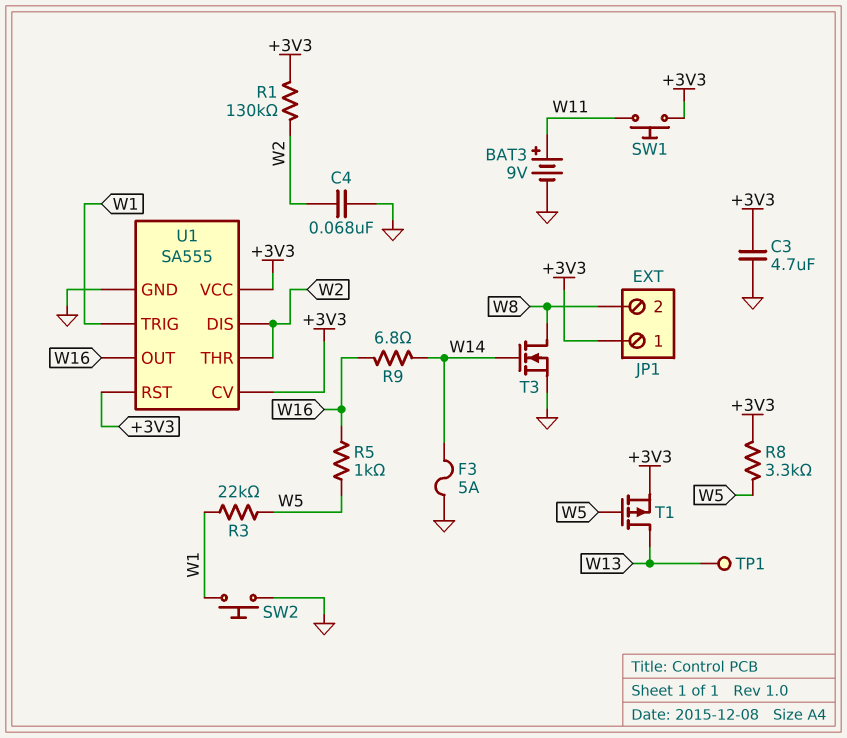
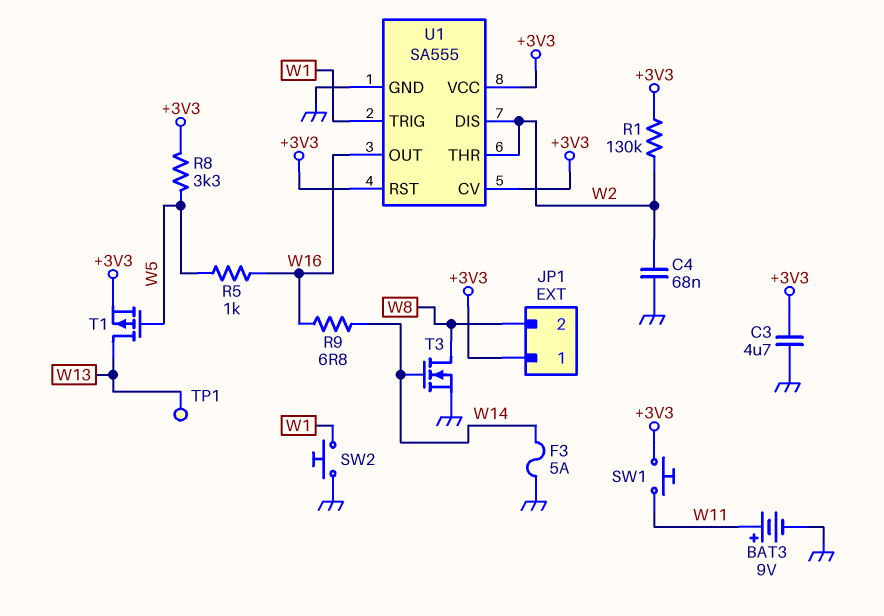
R3: 22k (W1, W5) -> none

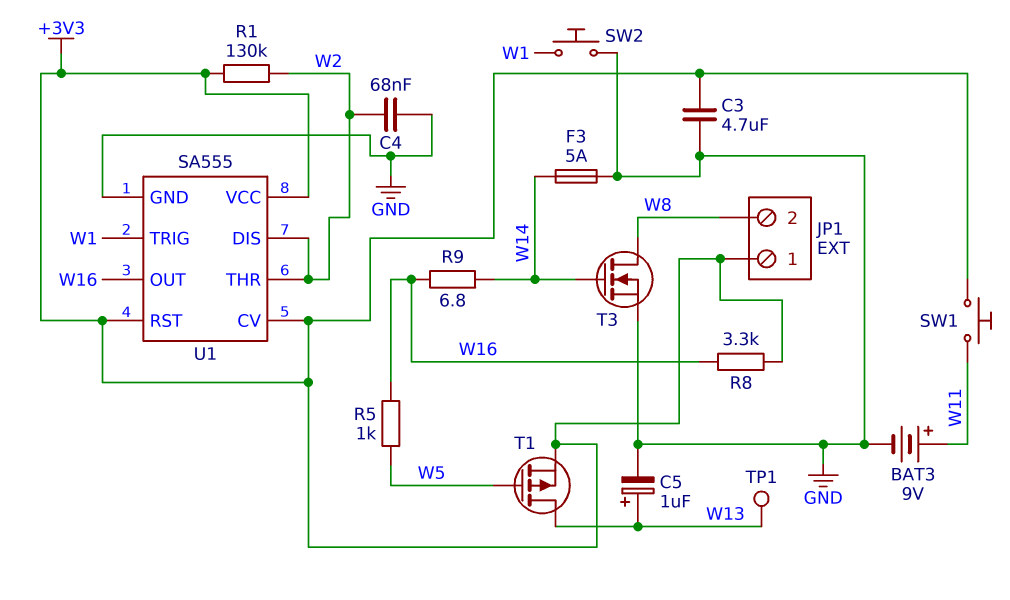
C5: none -> 1uF (plus W13, minus GND)
R8: 3.3k (+3V3, W5) -> 3.3k (+3V3, W16)

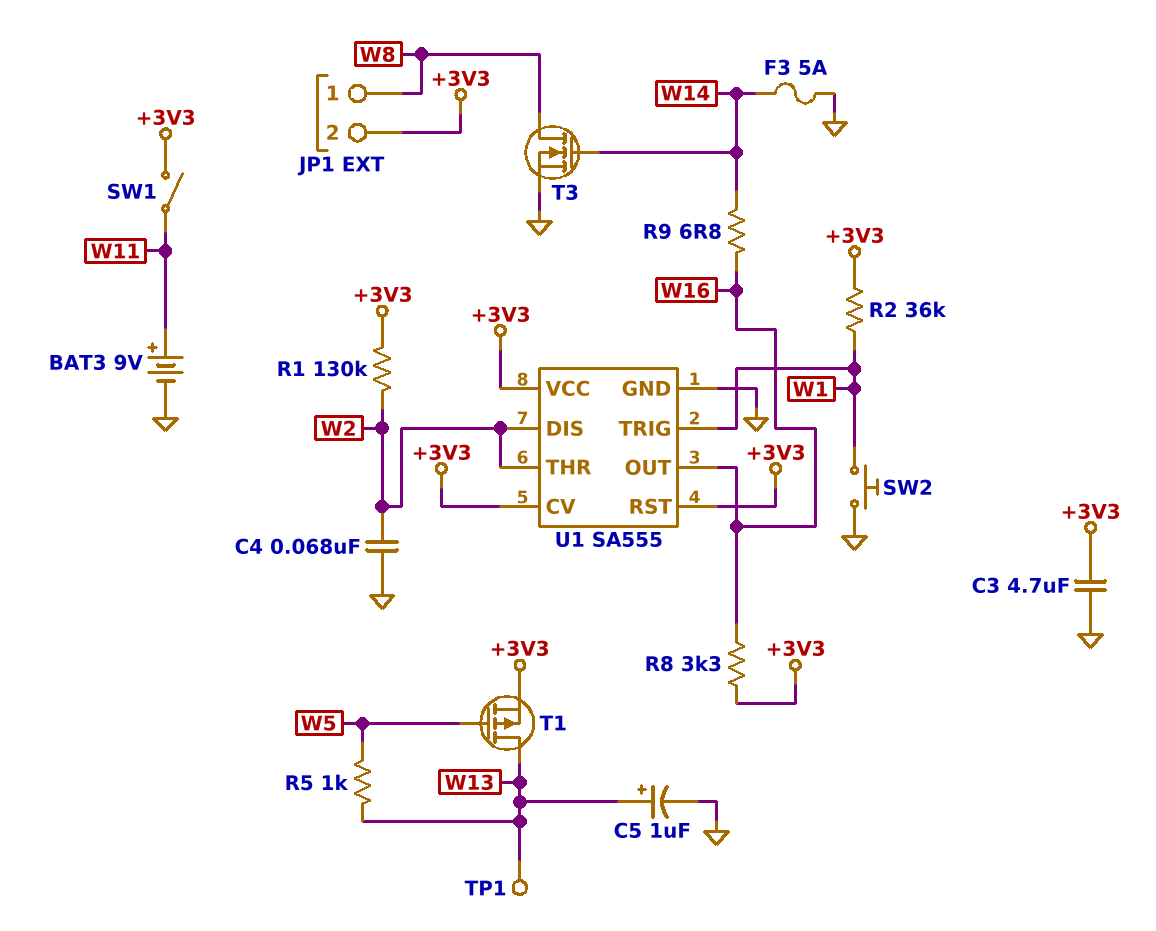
JP1 pin 1: +3V3 -> W8
JP1 pin 2: W8 -> +3V3
R2: none -> 36k (+3V3, W1)
R5: 1k (W5, W16) -> 1k (W5, W13)
SW1: button (+3V3, W11) -> switch (+3V3, W11)

